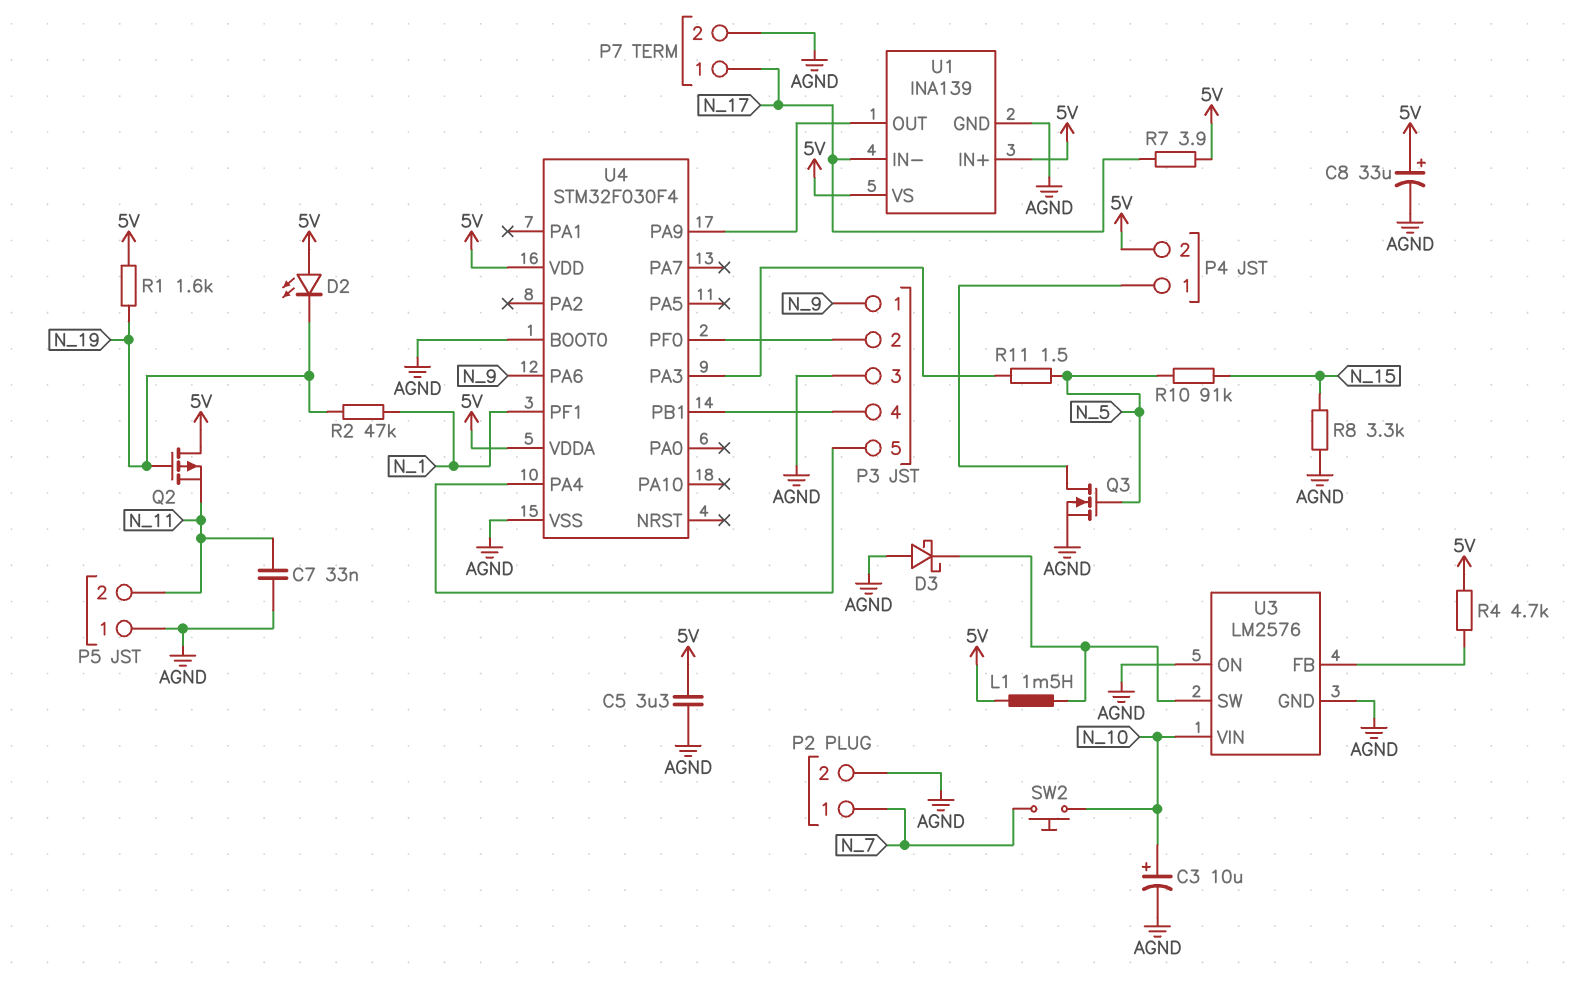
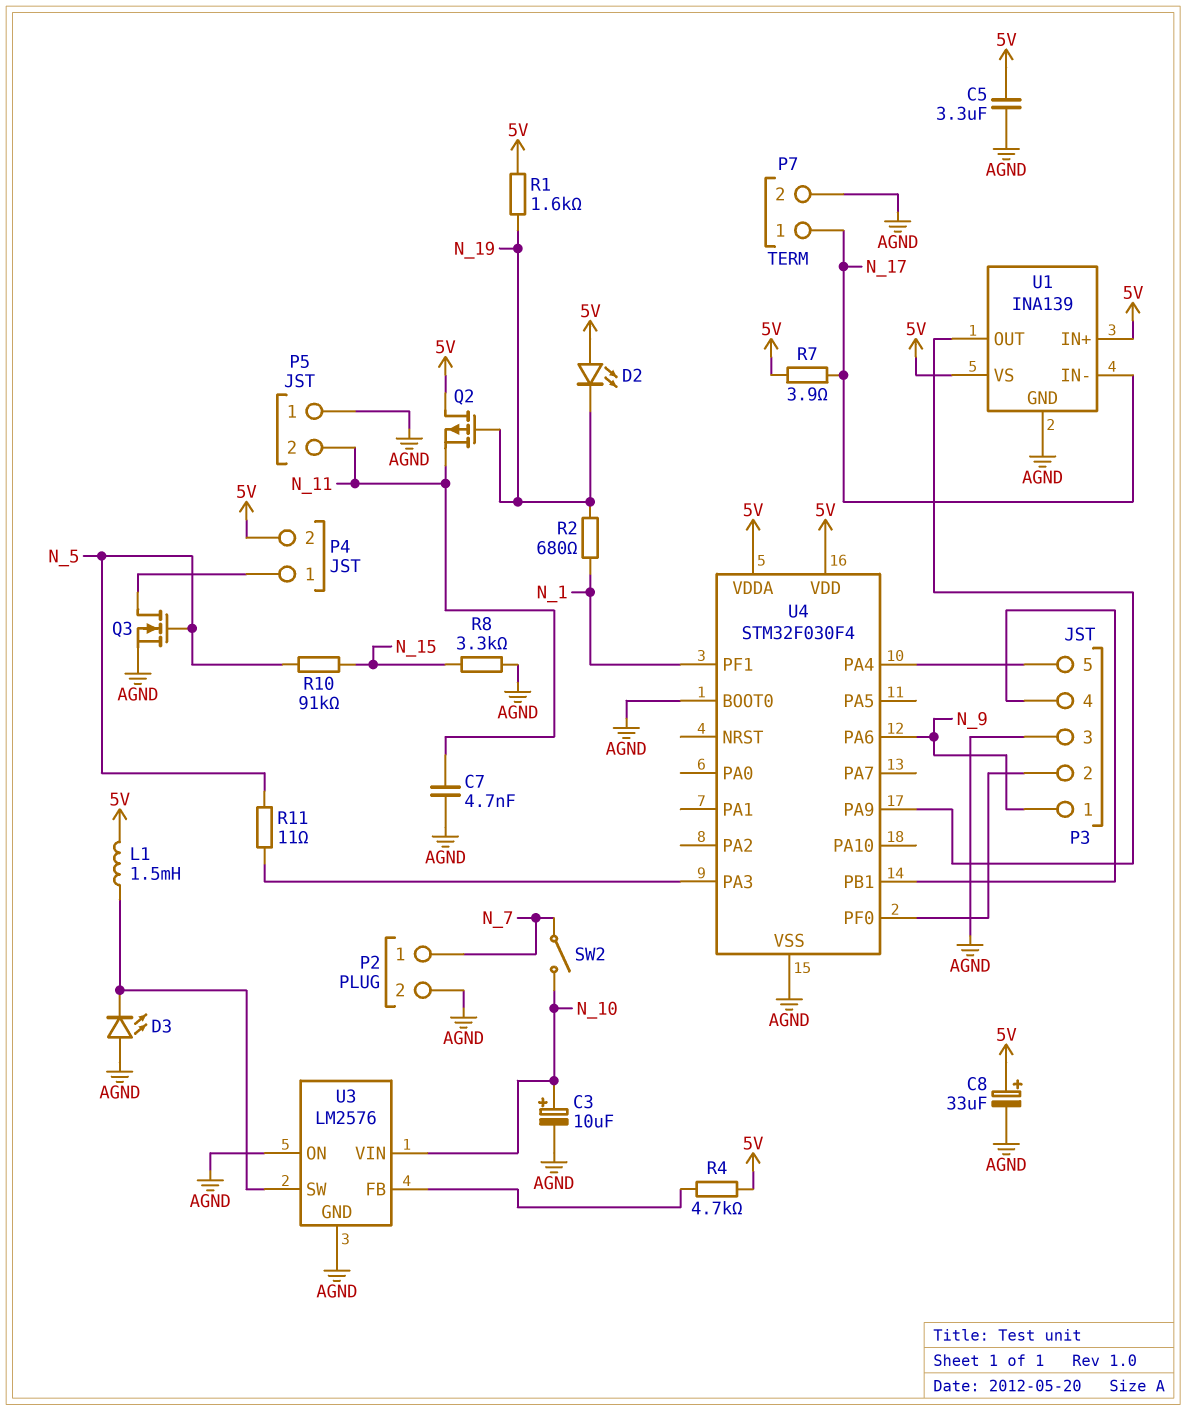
C7: 33nF (AGND, N_11) -> 4.7nF (AGND, N_11)
D3: schottky (A AGND, K U3/SW) -> LED (A AGND, K U3/SW)
R2: 47k (N_1, N_19) -> 680 (N_1, N_19)
R11: 1.5 (N_5, U4/PA3) -> 11 (N_5, U4/PA3)
SW2: button (N_7, N_10) -> switch (N_7, N_10)

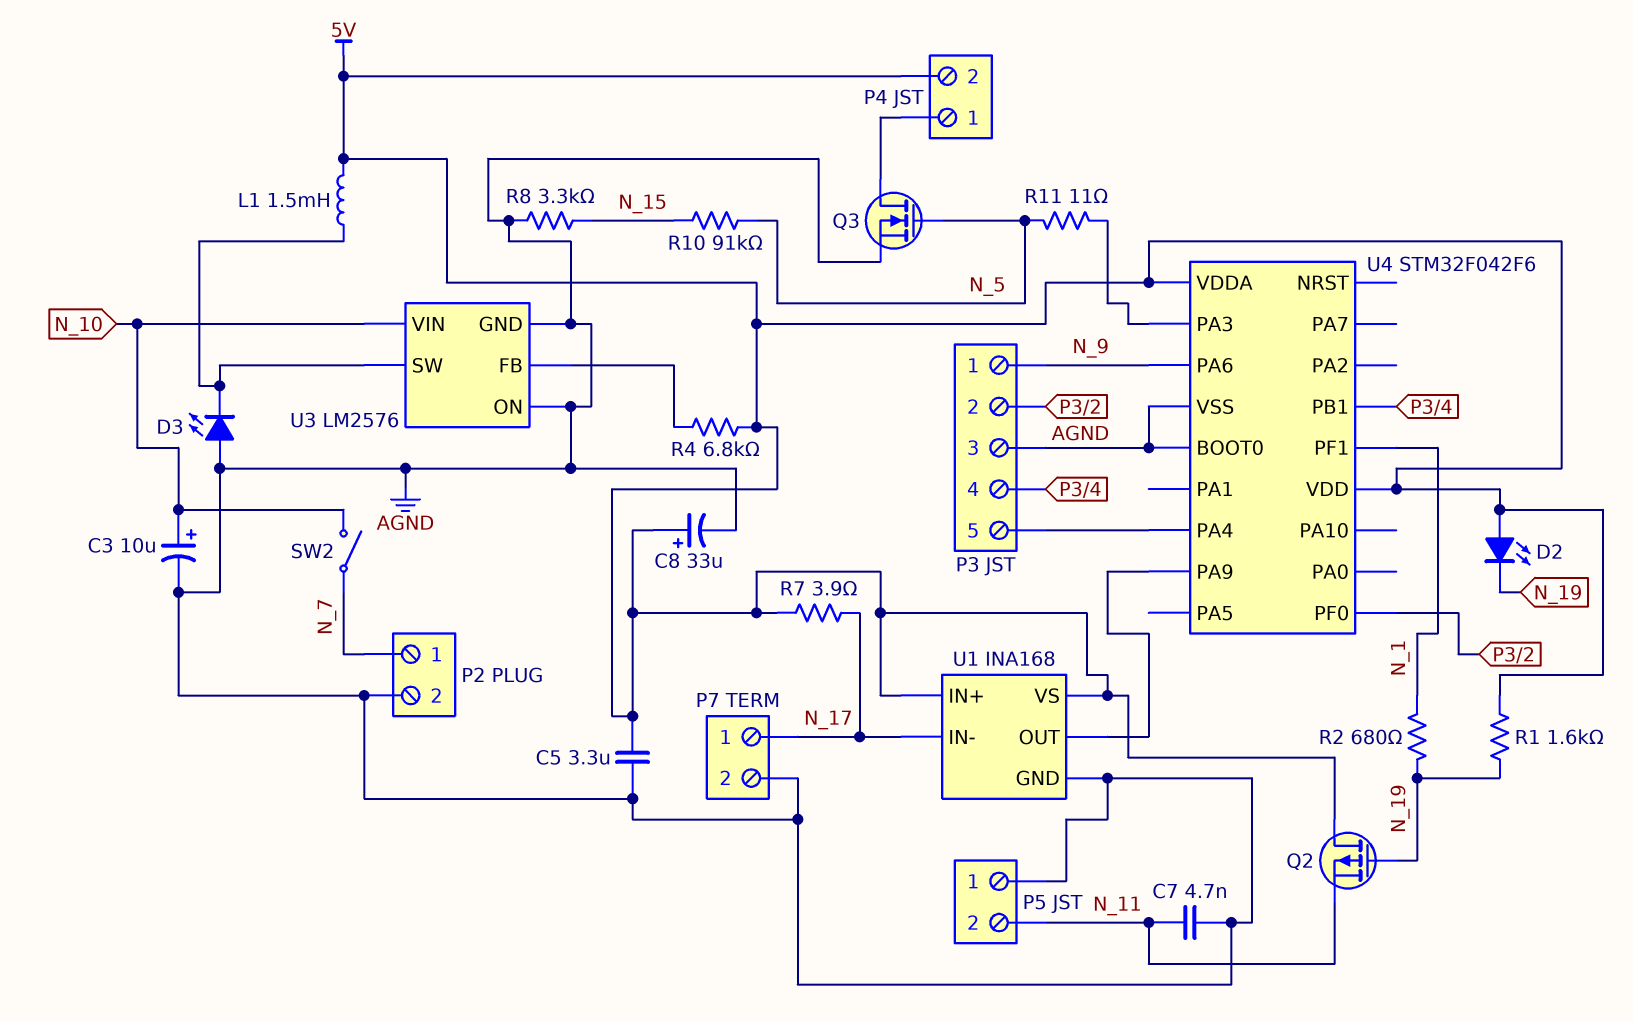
R4: 4.7k (5V, U3/FB) -> 6.8k (5V, U3/FB)
U1: INA139 -> INA168
U4: STM32F030F4 -> STM32F042F6

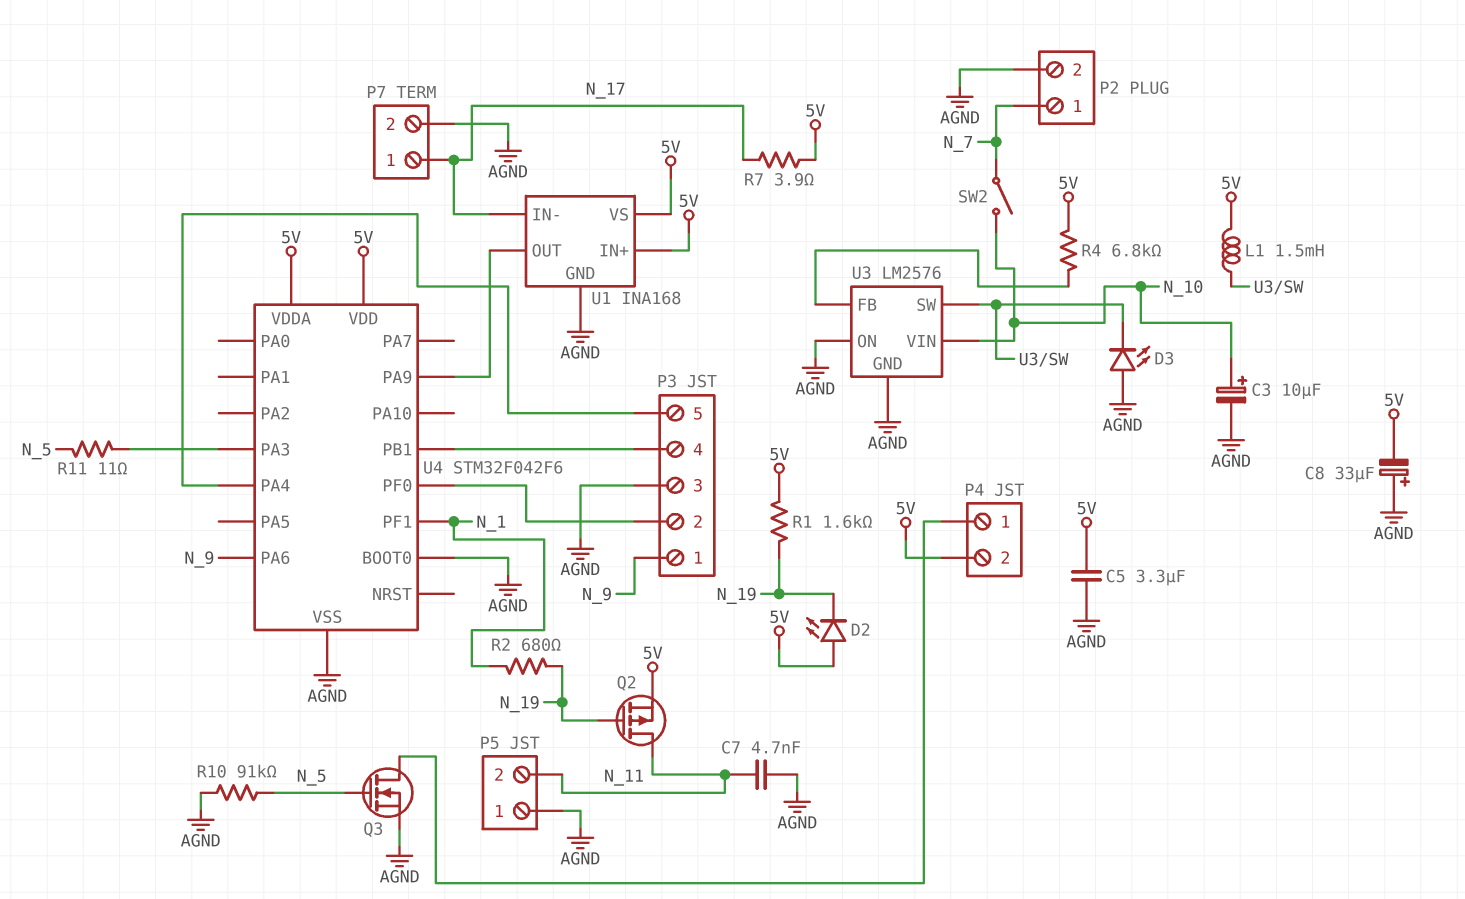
C8: 33uF (plus 5V, minus AGND) -> 33uF (plus AGND, minus 5V)
Q2: PMOS (G N_19, D 5V, S N_11) -> PMOS (G N_19, D N_11, S 5V)
R8: 3.3k (AGND, N_15) -> none
R10: 91k (N_5, N_15) -> 91k (AGND, N_5)

